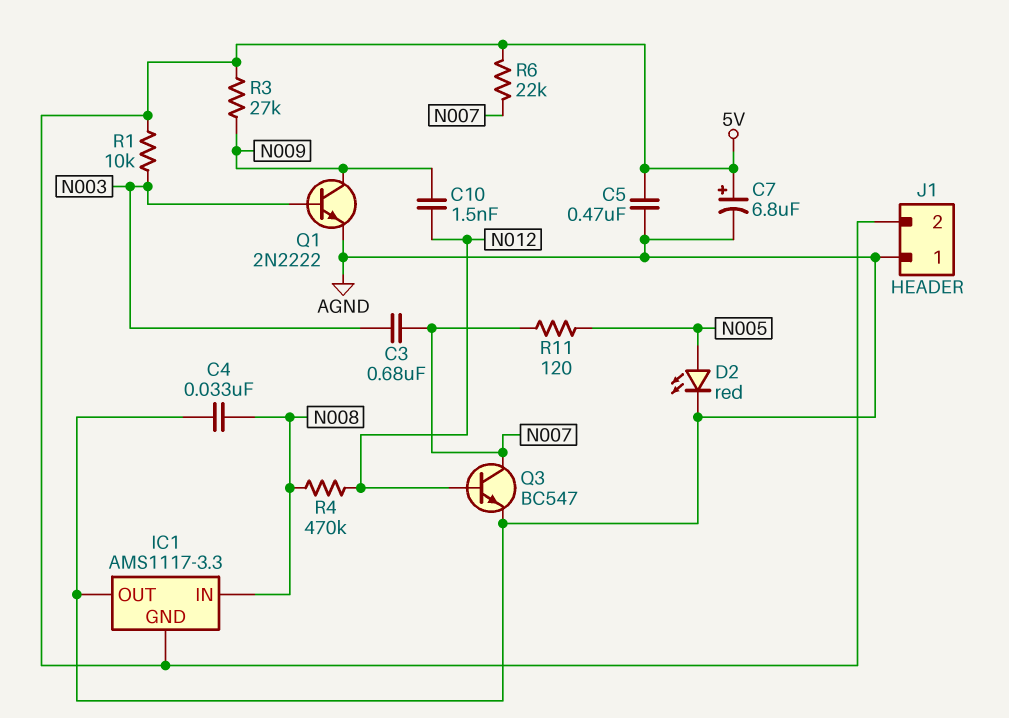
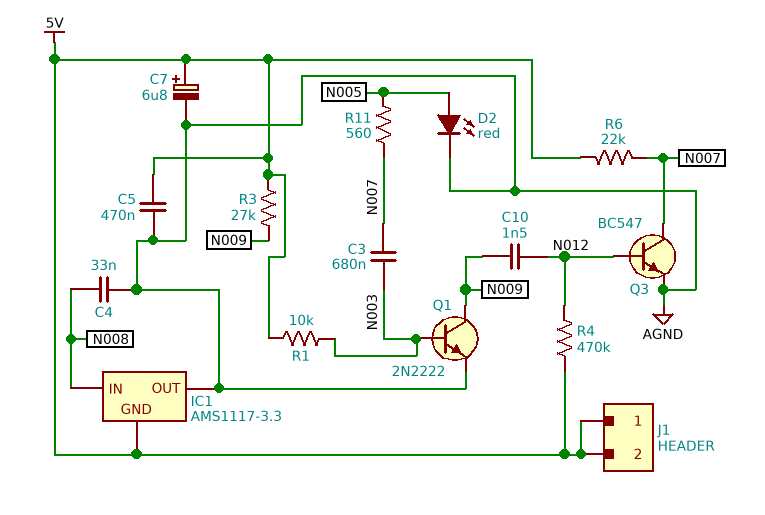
J1 pin 1: AGND -> 5V
R4: 470k (N008, N012) -> 470k (5V, N012)
R11: 120 (N005, N007) -> 560 (N005, N007)

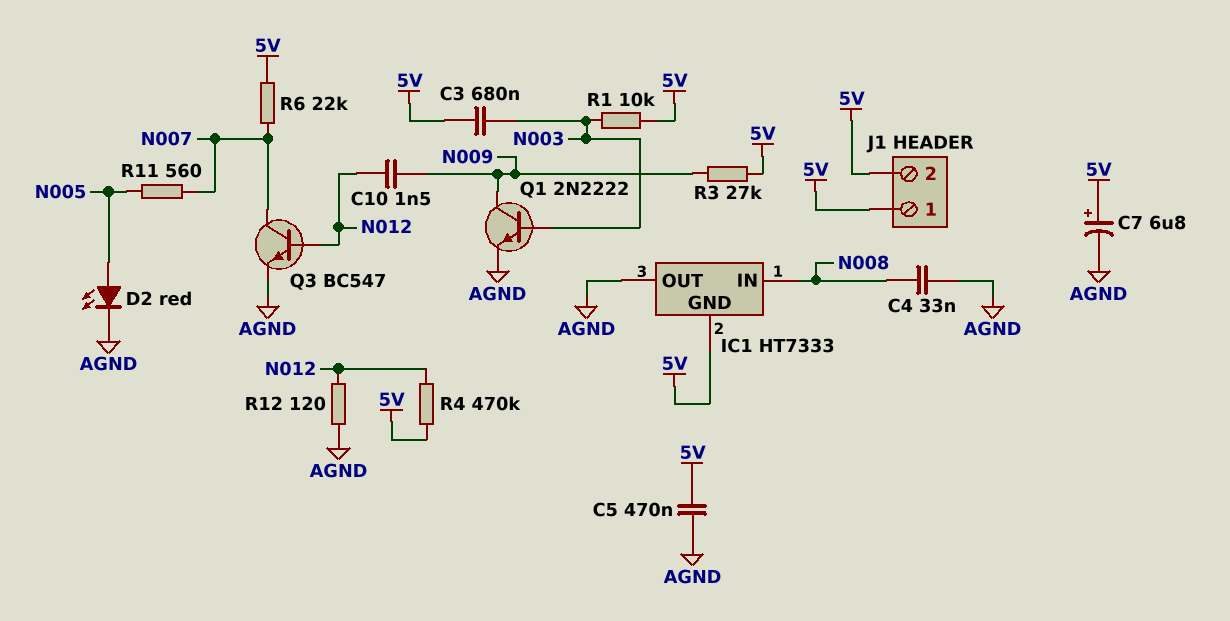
C3: 680nF (N003, N007) -> 680nF (5V, N003)
IC1: AMS1117-3.3 -> HT7333
R12: none -> 120 (AGND, N012)

